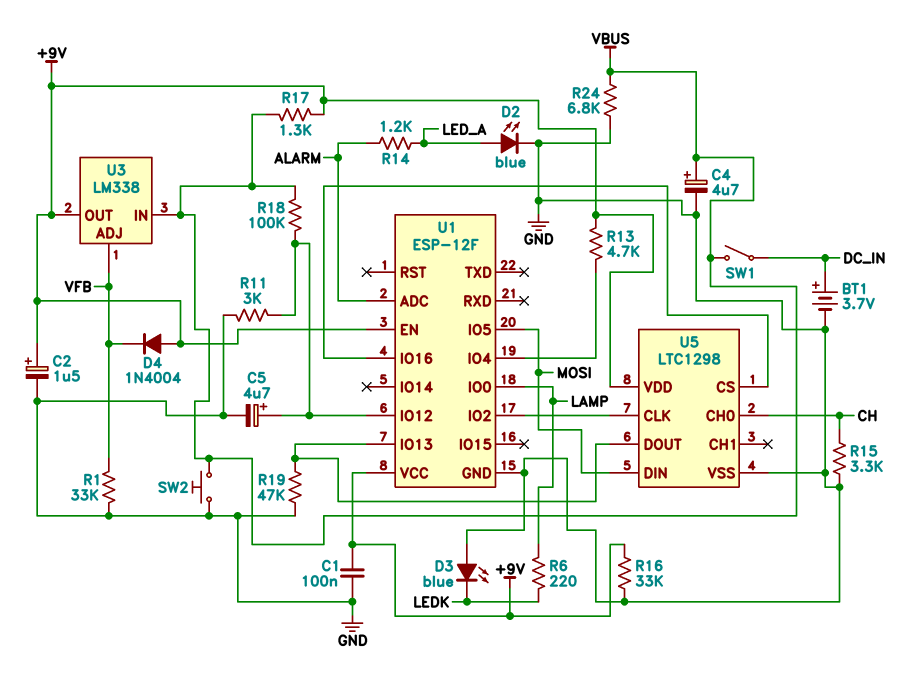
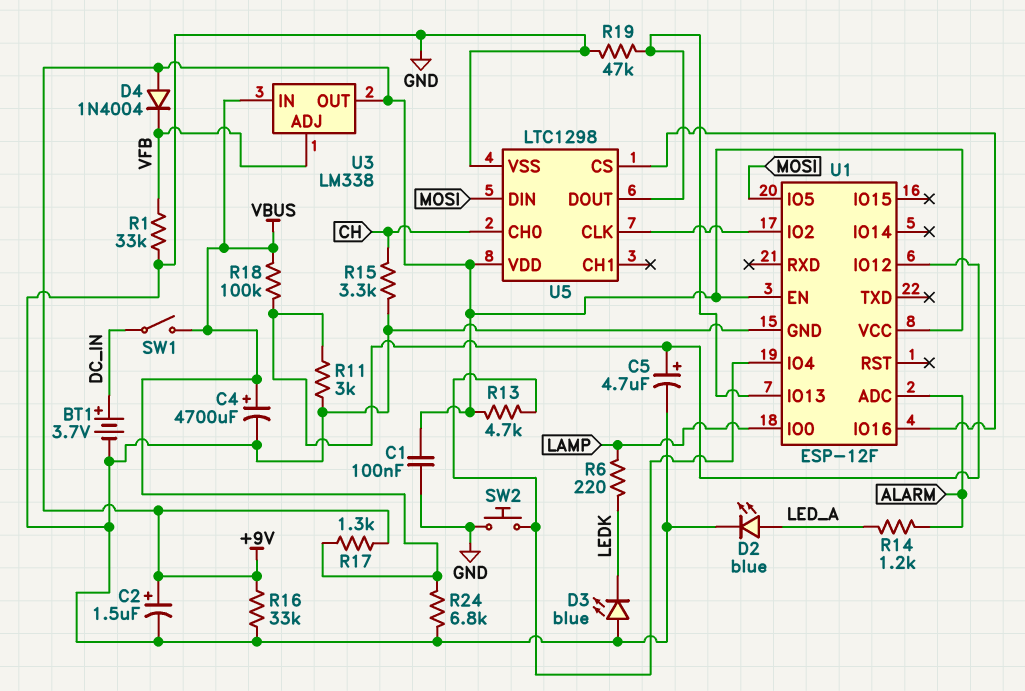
C4: 4.7uF (plus VBUS, minus GND) -> 4700uF (plus VBUS, minus GND)
SW2: button (GND, VBUS) -> button (GND, U1/IO4)

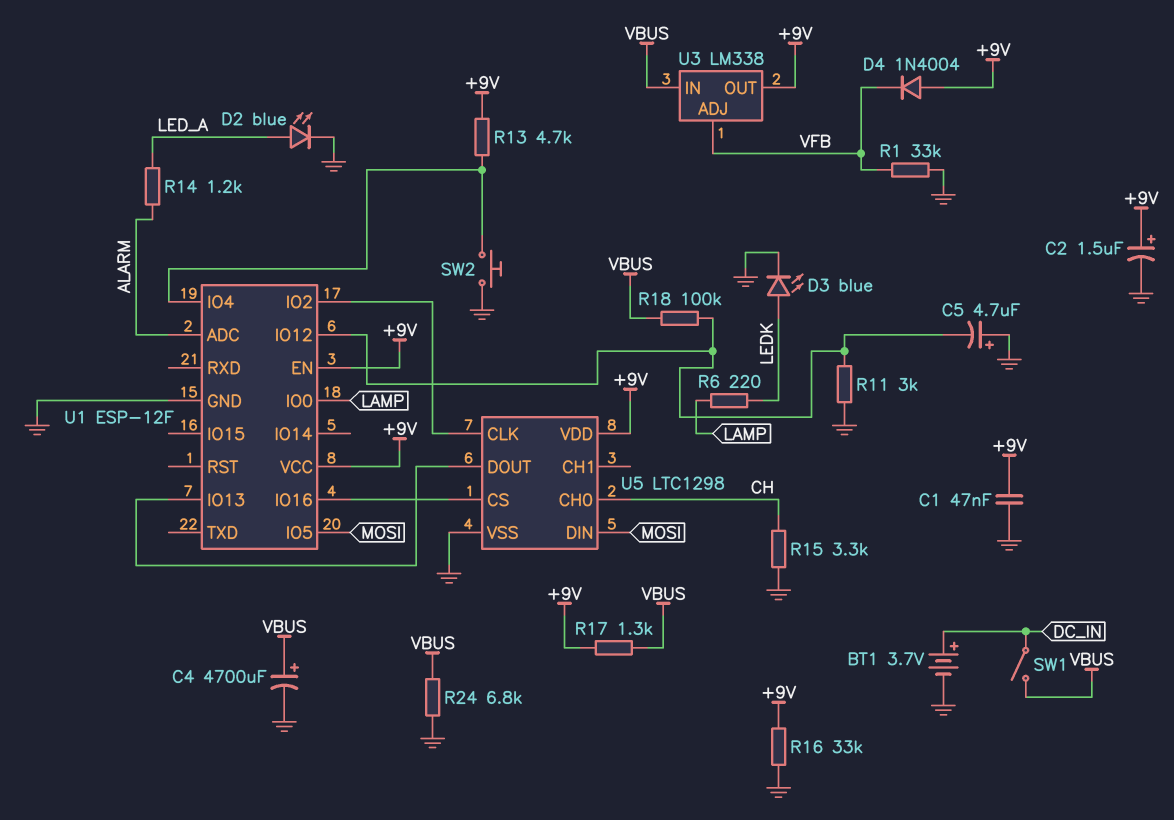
C1: 100nF (+9V, GND) -> 47nF (+9V, GND)
C5: 4.7uF (plus U1/IO12, minus GND) -> 4.7uF (plus GND, minus U1/IO12)
D3: LED blue (A GND, K LEDK) -> LED blue (A LEDK, K GND)
R19: 47k (GND, U1/IO13) -> none

